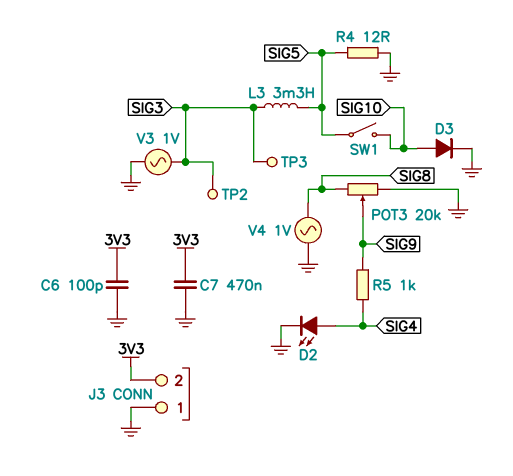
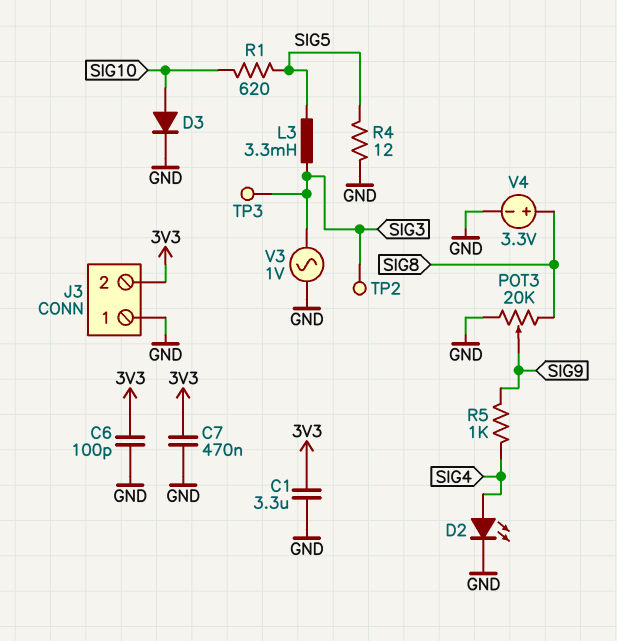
C1: none -> 3.3uF (3V3, GND)
R1: none -> 620 (SIG5, SIG10)
SW1: switch (SIG5, SIG10) -> none
V4: AC 1V (GND, SIG8) -> 3.3V (plus SIG8, minus GND)

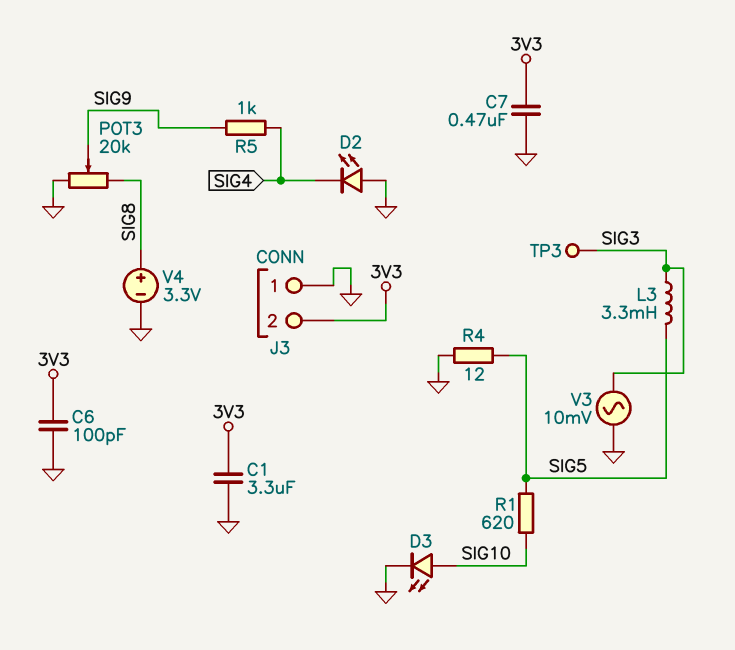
D2: LED (A SIG4, K GND) -> LED (A GND, K SIG4)
D3: diode (A SIG10, K GND) -> LED (A SIG10, K GND)
TP2: test point (SIG3) -> none
V3: AC 1V (GND, SIG3) -> AC 10mV (GND, SIG3)

